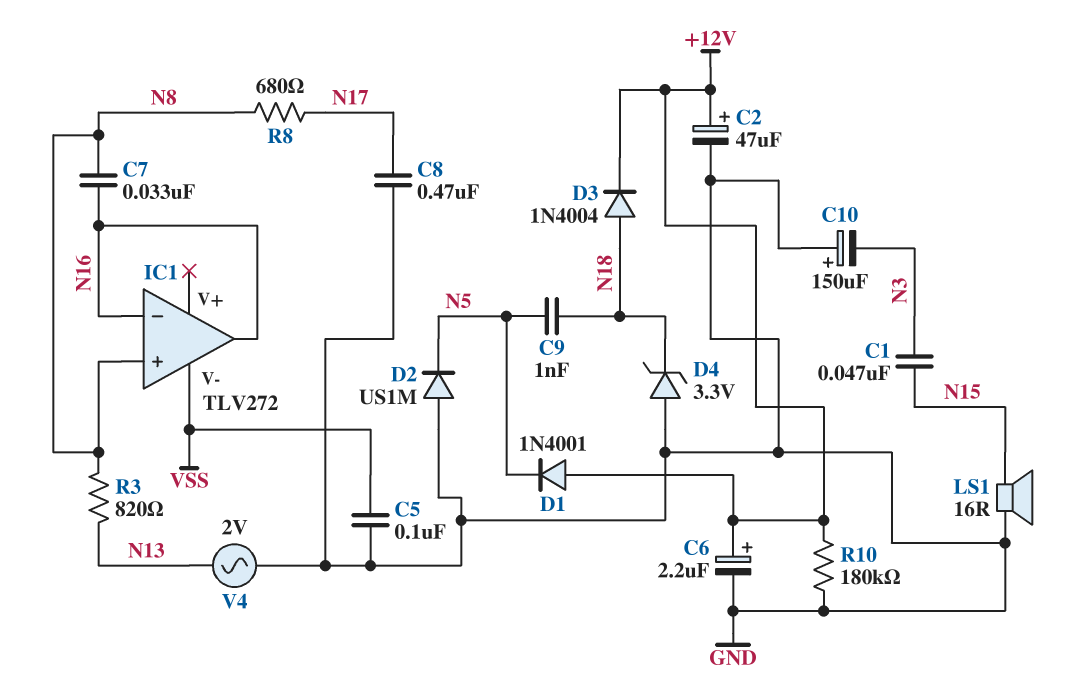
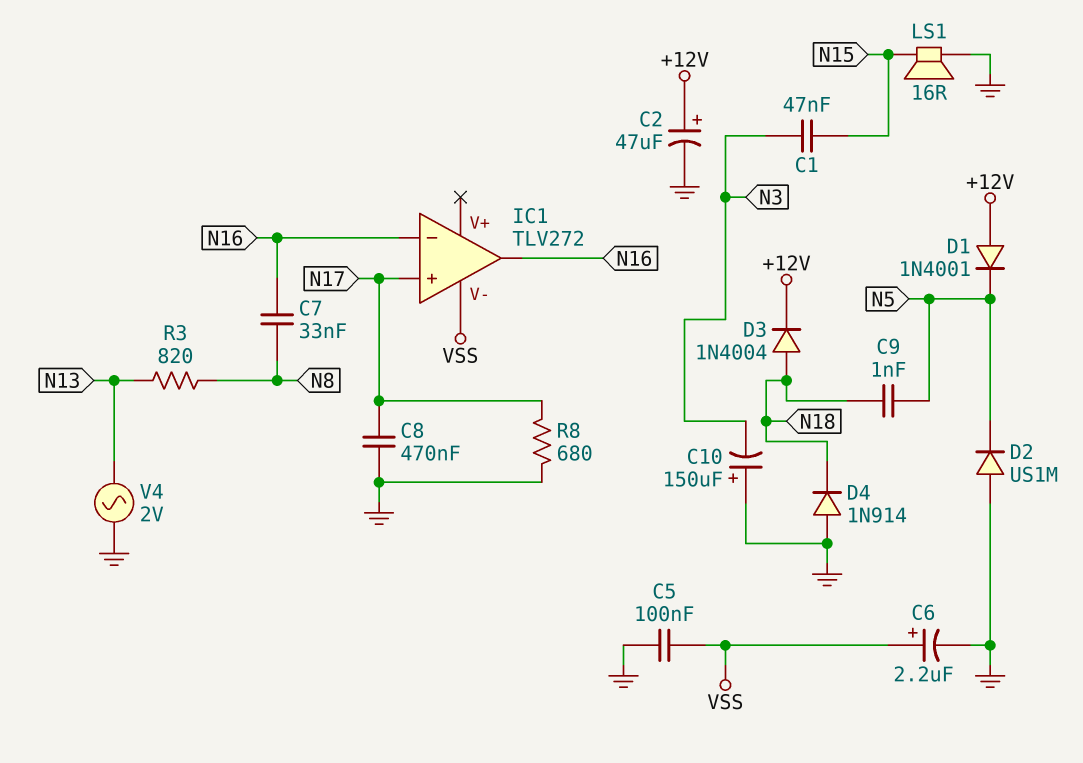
C6: 2.2uF (plus +12V, minus GND) -> 2.2uF (plus VSS, minus GND)
D4: zener 3.3V (A GND, K N18) -> diode 1N914 (A GND, K N18)
IC1 pin in+: N8 -> N17
R8: 680 (N8, N17) -> 680 (GND, N17)
R10: 180k (+12V, GND) -> none

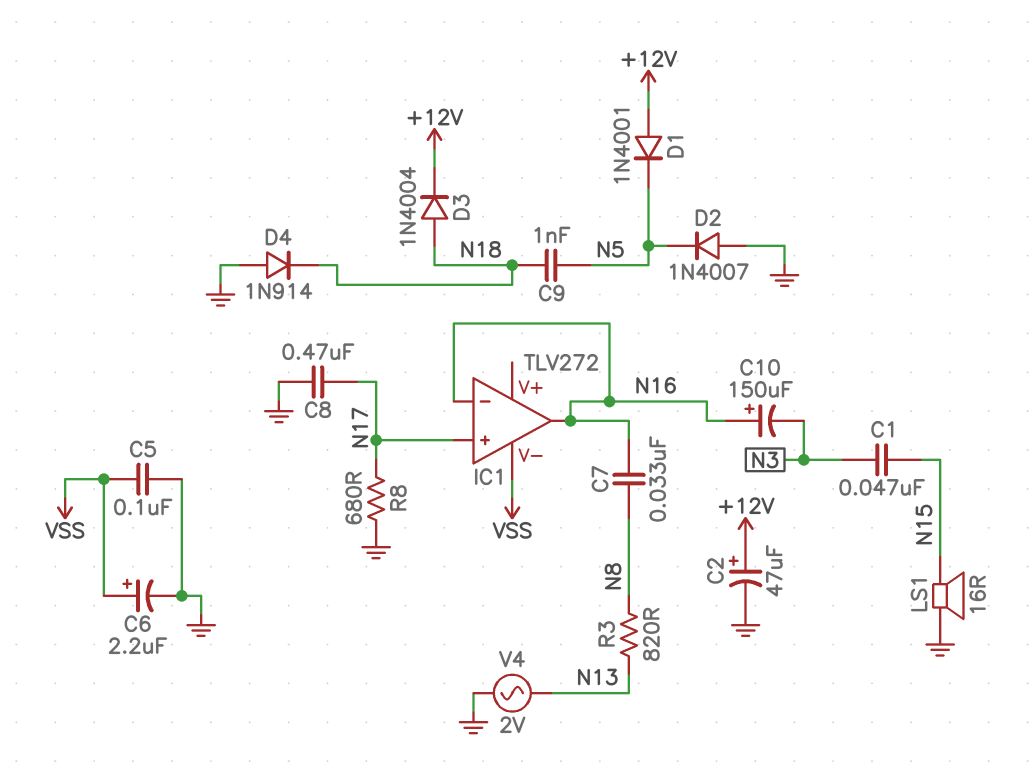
C10: 150uF (plus GND, minus N3) -> 150uF (plus N16, minus N3)
D2: diode US1M (A GND, K N5) -> diode 1N4007 (A GND, K N5)

